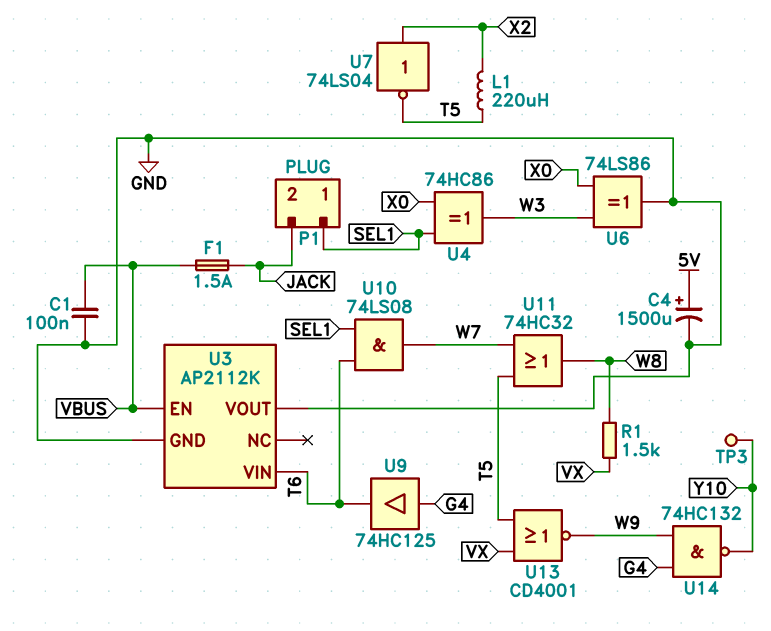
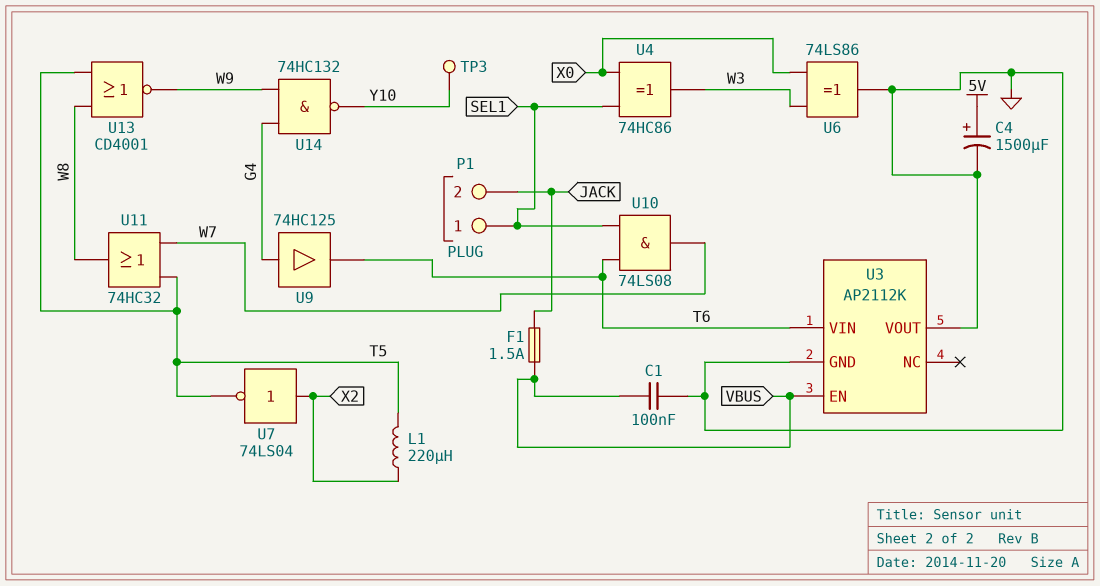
R1: 1.5k (VX, W8) -> none
U13: NOR CD4001 (in T5, in VX, out W9) -> NOR CD4001 (in T5, in W8, out W9)

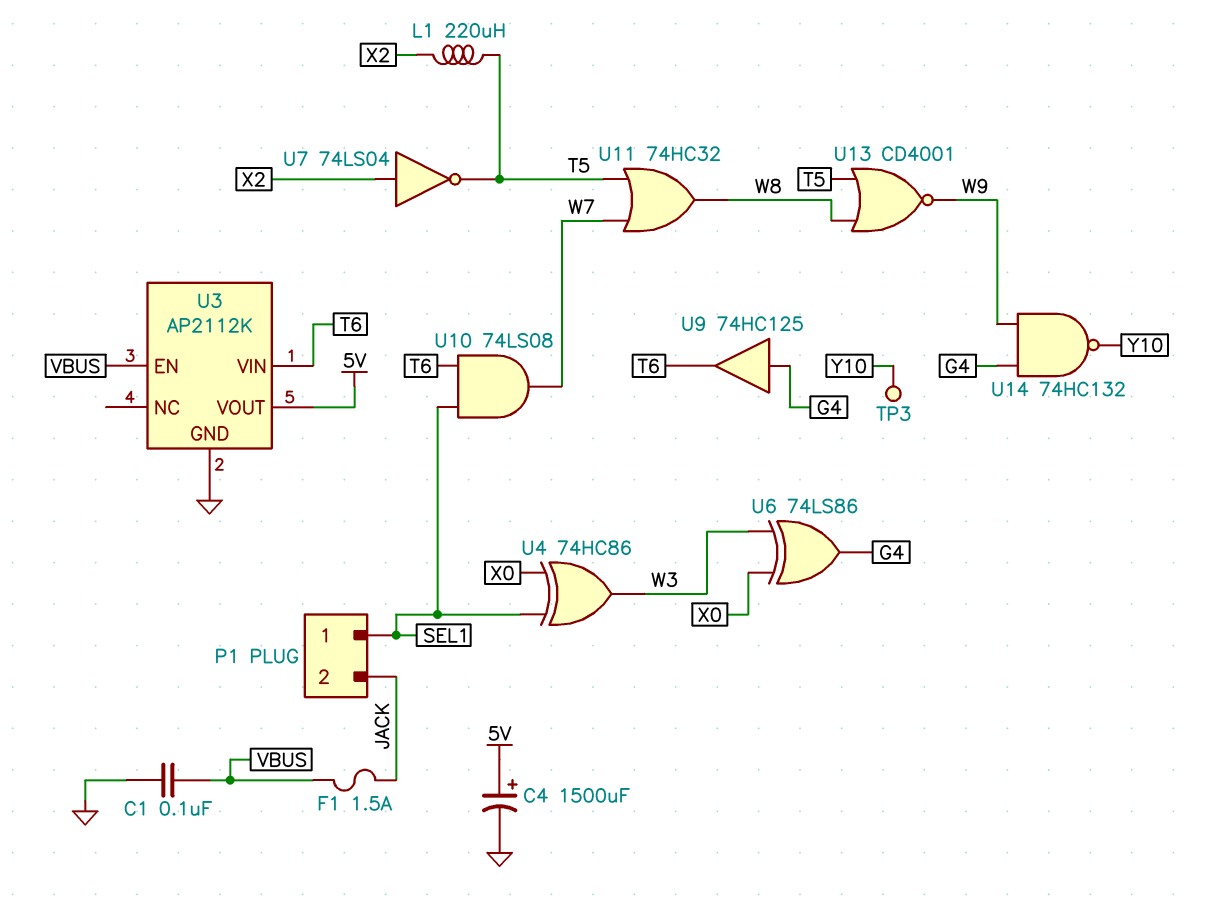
U3 pin VOUT: GND -> 5V
U6: XOR 74LS86 (in W3, in X0, out GND) -> XOR 74LS86 (in W3, in X0, out G4)

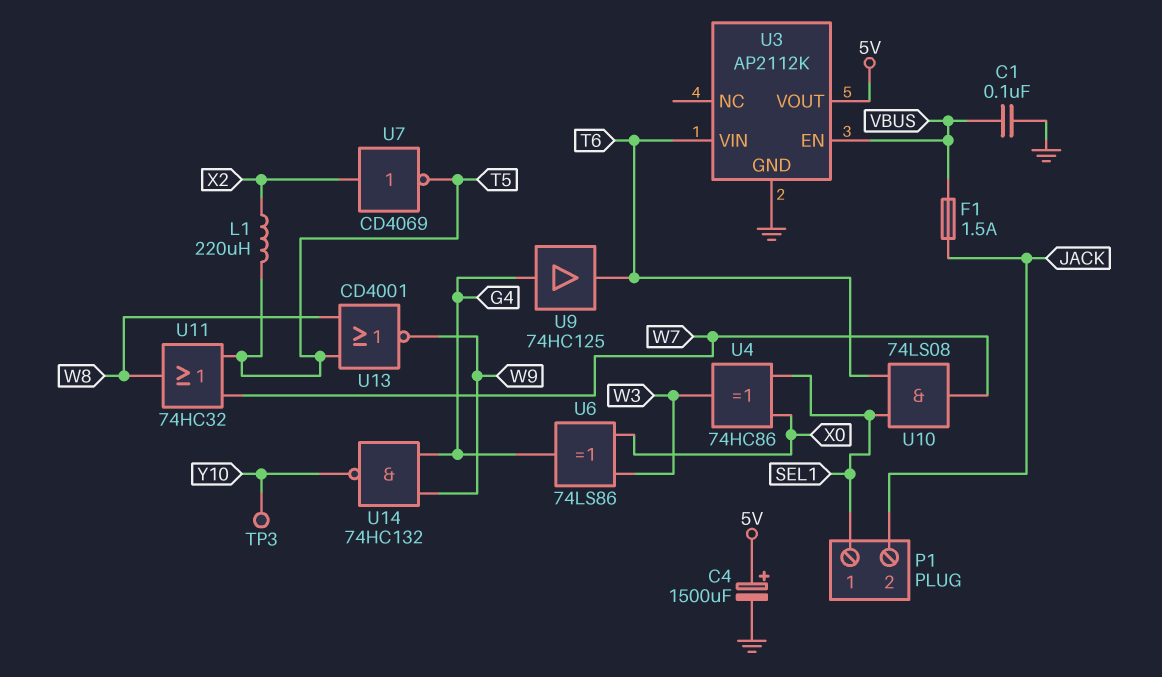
U7: NOT 74LS04 (in X2, out T5) -> NOT CD4069 (in X2, out T5)

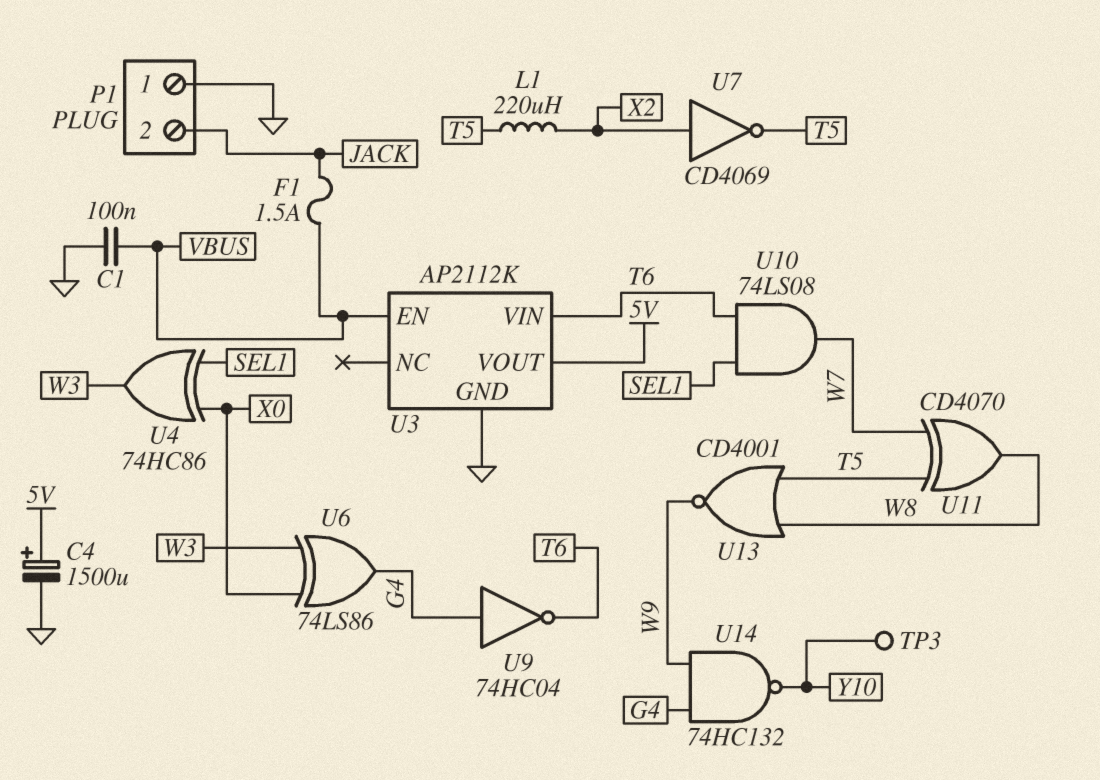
P1 pin 1: SEL1 -> GND
U9: buffer 74HC125 (in G4, out T6) -> NOT 74HC04 (in G4, out T6)
U11: OR 74HC32 (in T5, in W7, out W8) -> XOR CD4070 (in T5, in W7, out W8)

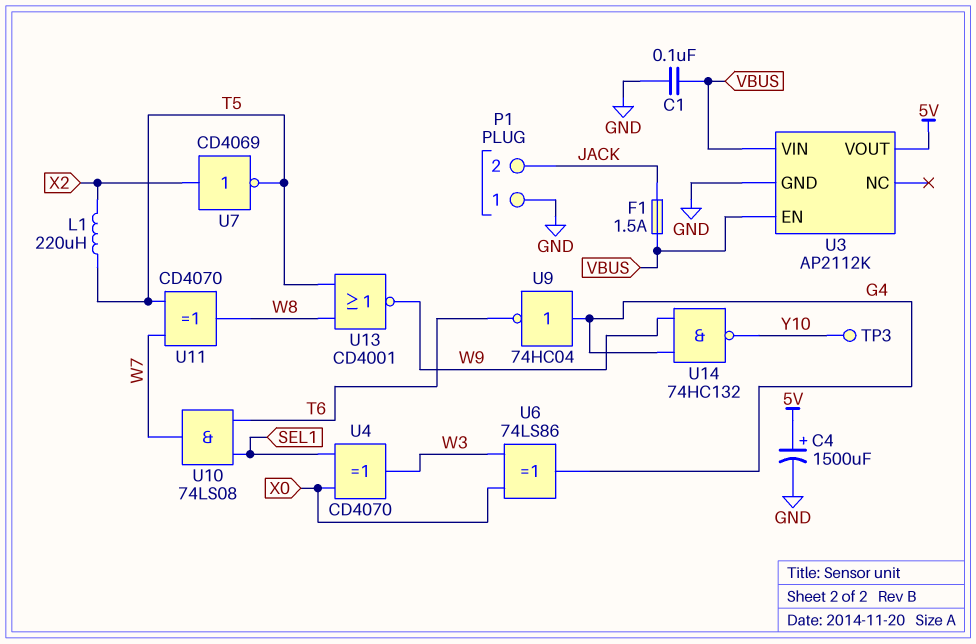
U3 pin VIN: T6 -> VBUS
U4: XOR 74HC86 (in SEL1, in X0, out W3) -> XOR CD4070 (in SEL1, in X0, out W3)

